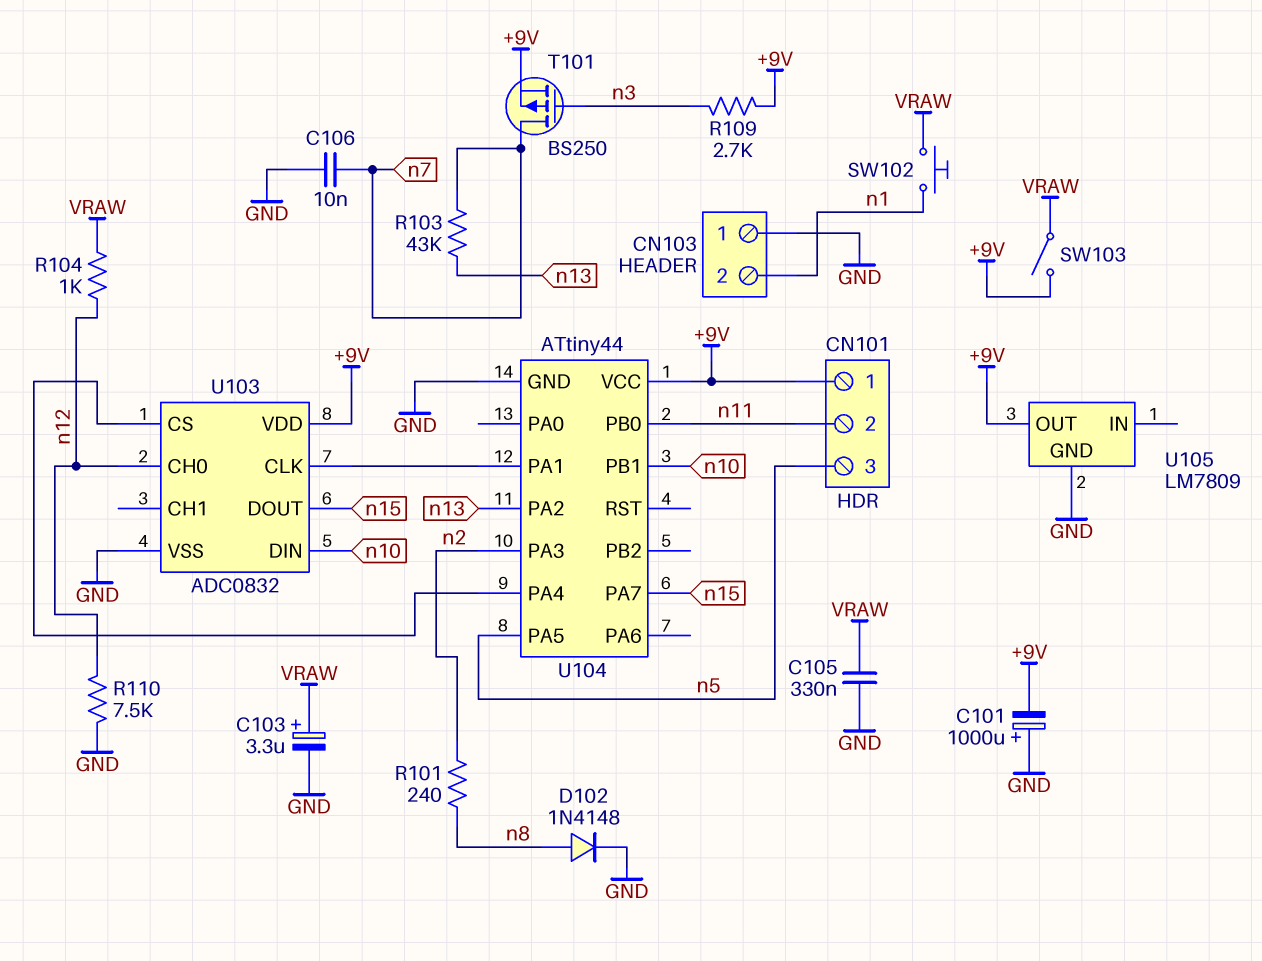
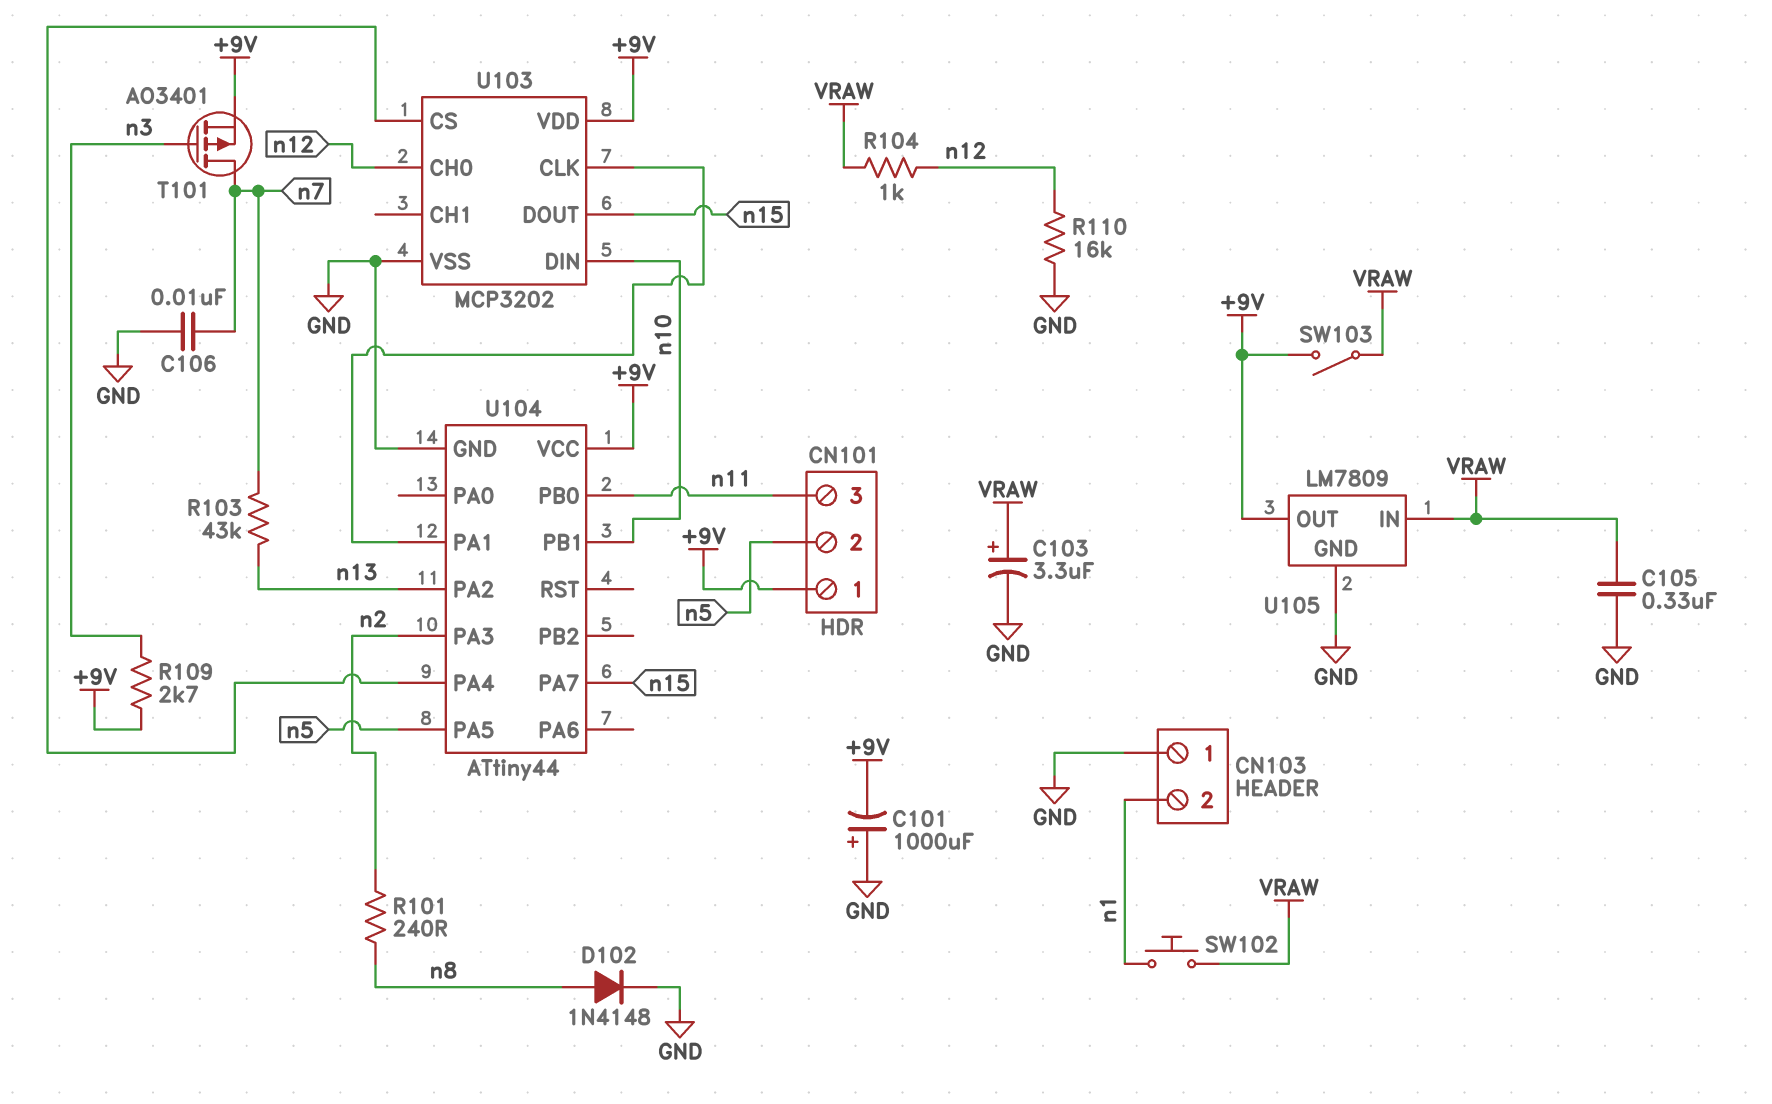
CN101 pin 2: n11 -> n5
CN101 pin 3: n5 -> n11
R110: 7.5k (GND, n12) -> 16k (GND, n12)
T101: PMOS BS250 (G n3, D n7, S +9V) -> PMOS AO3401 (G n3, D n7, S +9V)
U103: ADC0832 -> MCP3202
U105 pin IN: none -> VRAW

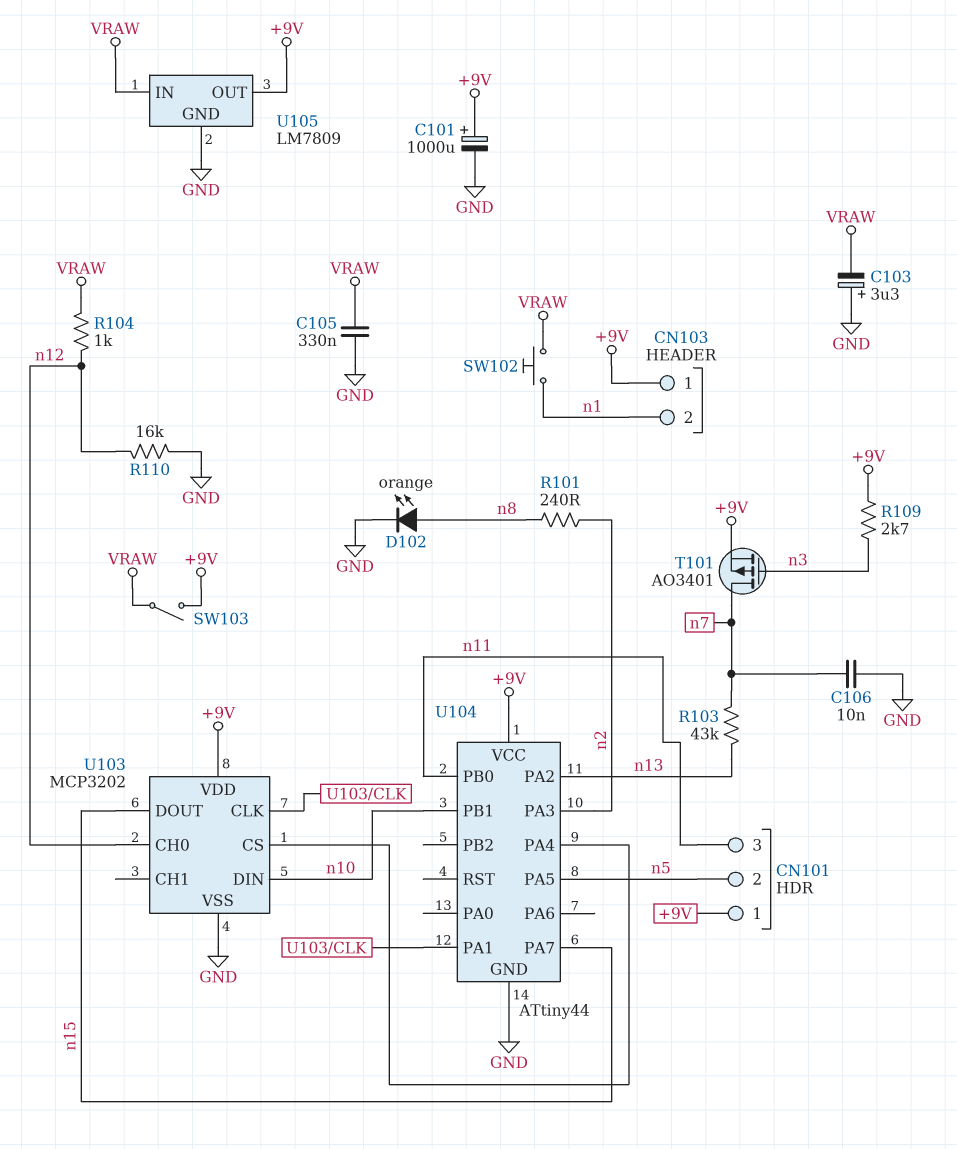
C101: 1000uF (plus GND, minus +9V) -> 1000uF (plus +9V, minus GND)
C103: 3.3uF (plus VRAW, minus GND) -> 3.3uF (plus GND, minus VRAW)
CN103 pin 1: GND -> +9V
D102: diode 1N4148 (A n8, K GND) -> LED orange (A n8, K GND)

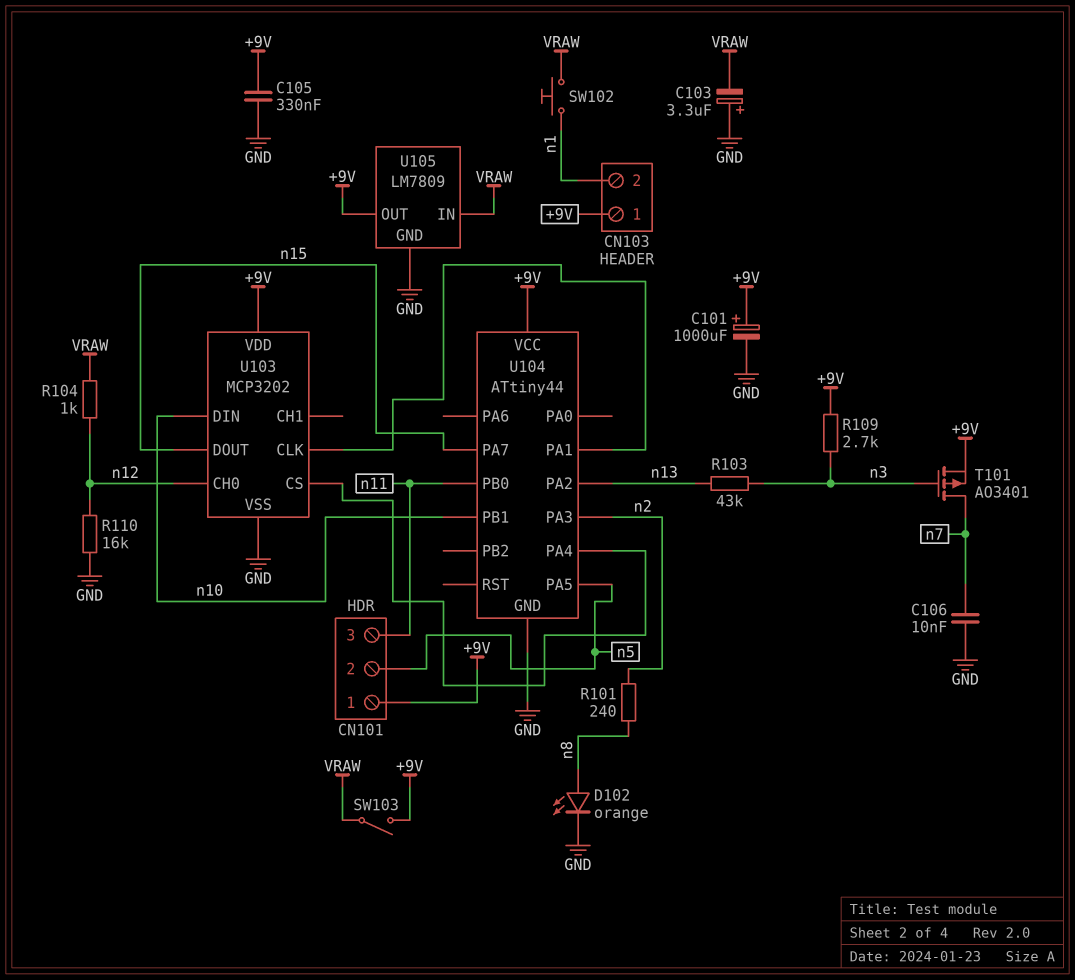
C105: 330nF (GND, VRAW) -> 330nF (+9V, GND)
R103: 43k (n7, n13) -> 43k (n3, n13)

